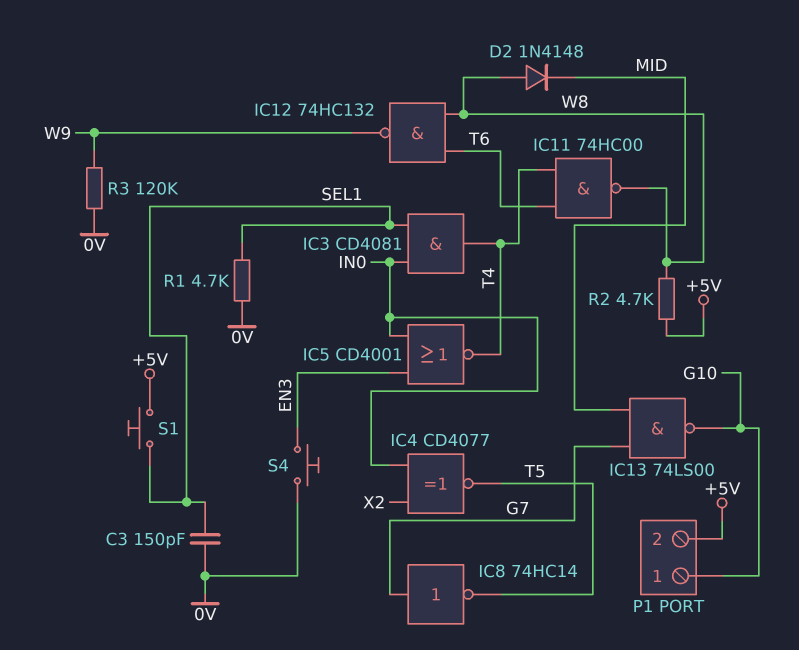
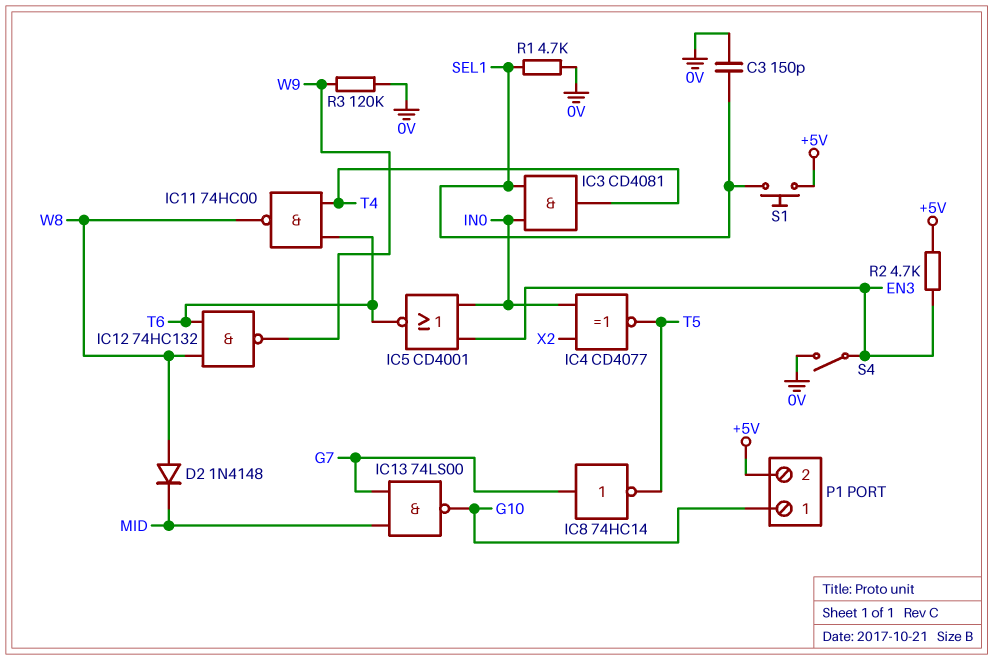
IC5: NOR CD4001 (in EN3, in IN0, out T4) -> NOR CD4001 (in EN3, in IN0, out T6)
R2: 4.7k (+5V, W8) -> 4.7k (+5V, EN3)
S4: button (0V, EN3) -> switch (0V, EN3)

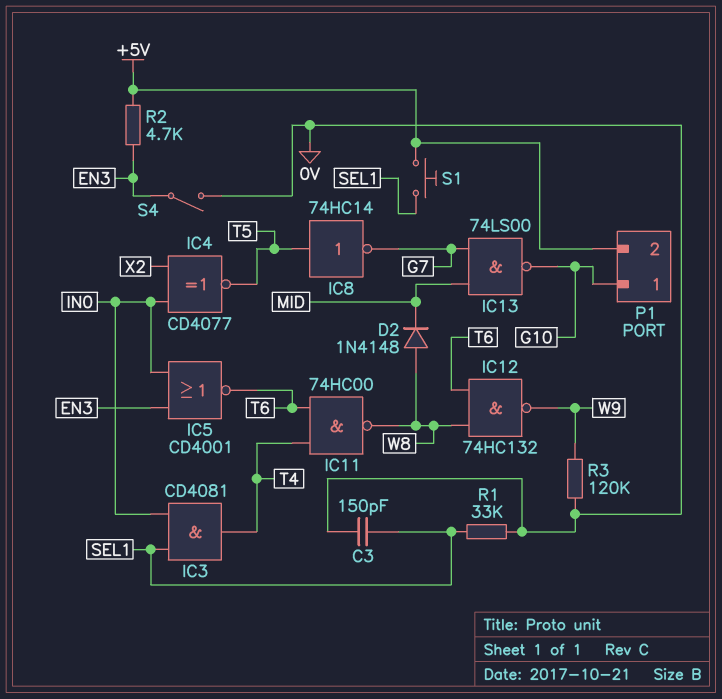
IC8: NOT 74HC14 (in G7, out T5) -> NOT 74HC14 (in T5, out G7)
R1: 4.7k (0V, SEL1) -> 33k (0V, SEL1)

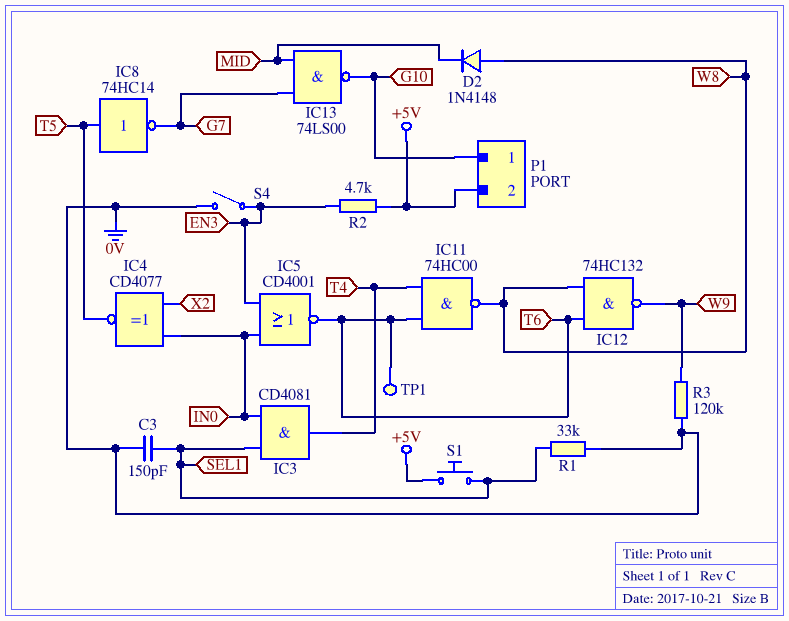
TP1: none -> test point (T6)

